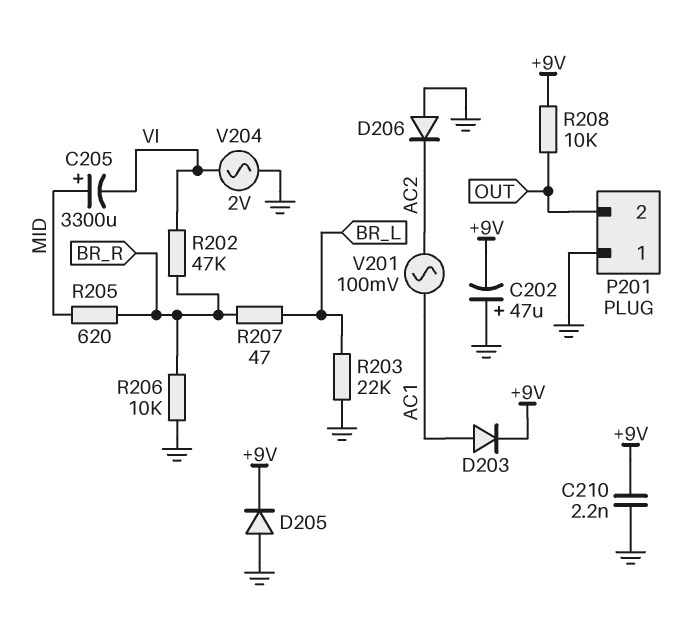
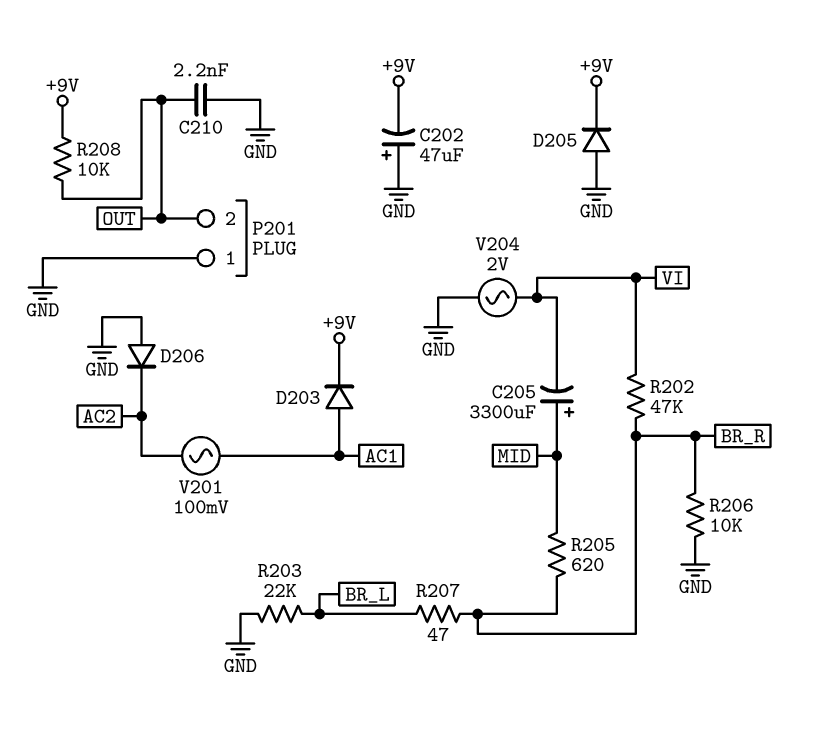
C210: 2.2nF (+9V, GND) -> 2.2nF (GND, OUT)

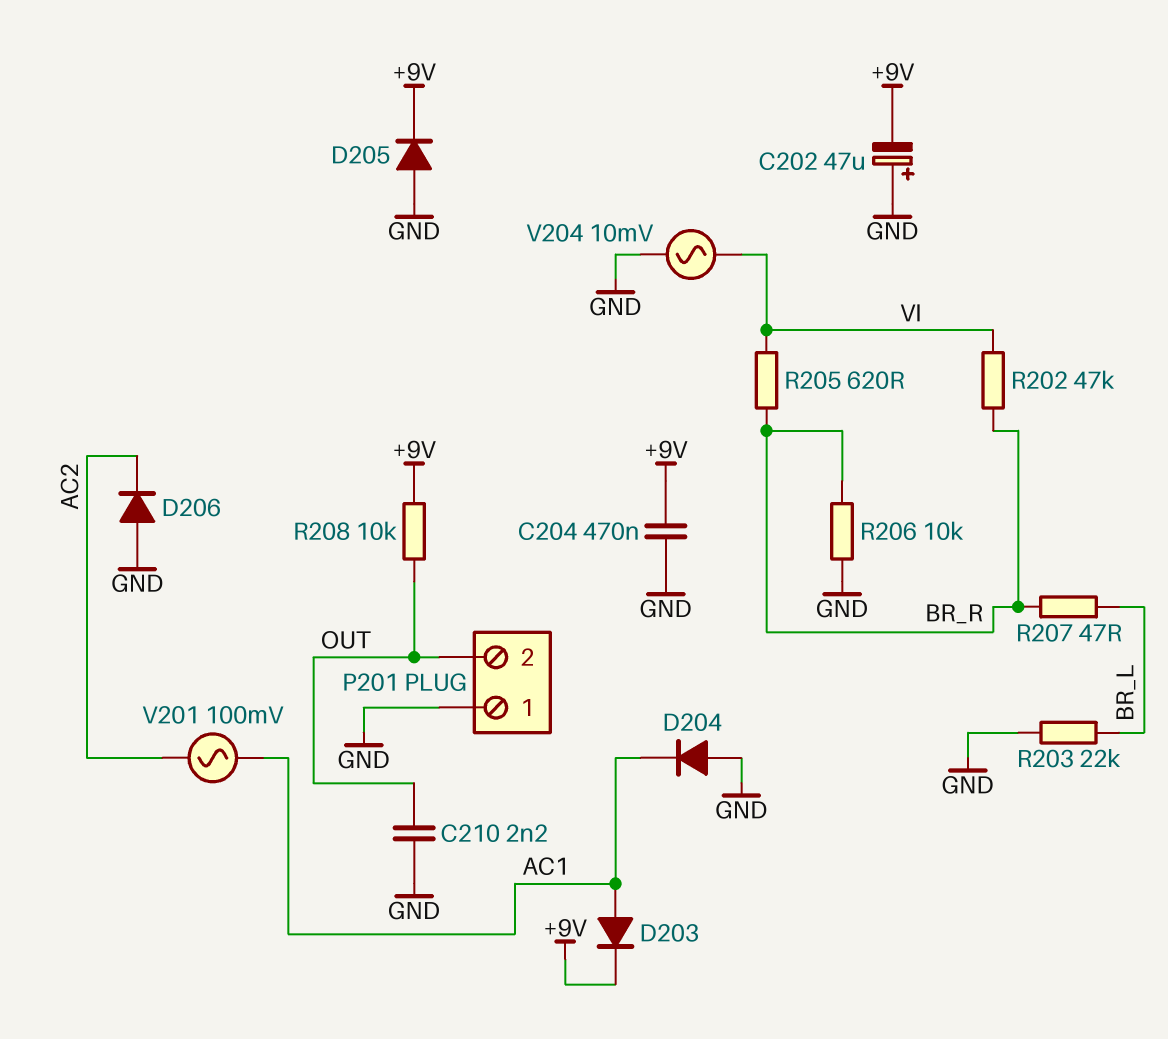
C204: none -> 470nF (+9V, GND)
C205: 3300uF (plus MID, minus VI) -> none
D204: none -> diode (A GND, K AC1)
R205: 620 (BR_R, MID) -> 620 (BR_R, VI)
V204: AC 2V (GND, VI) -> AC 10mV (GND, VI)

